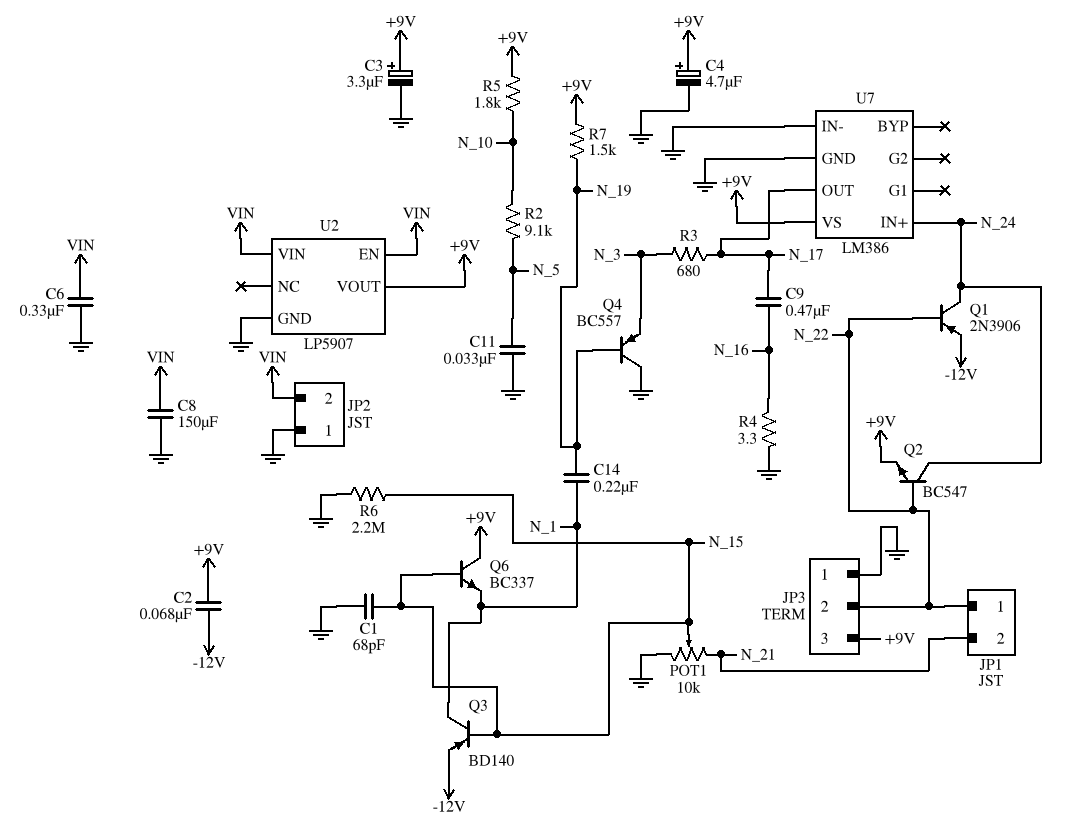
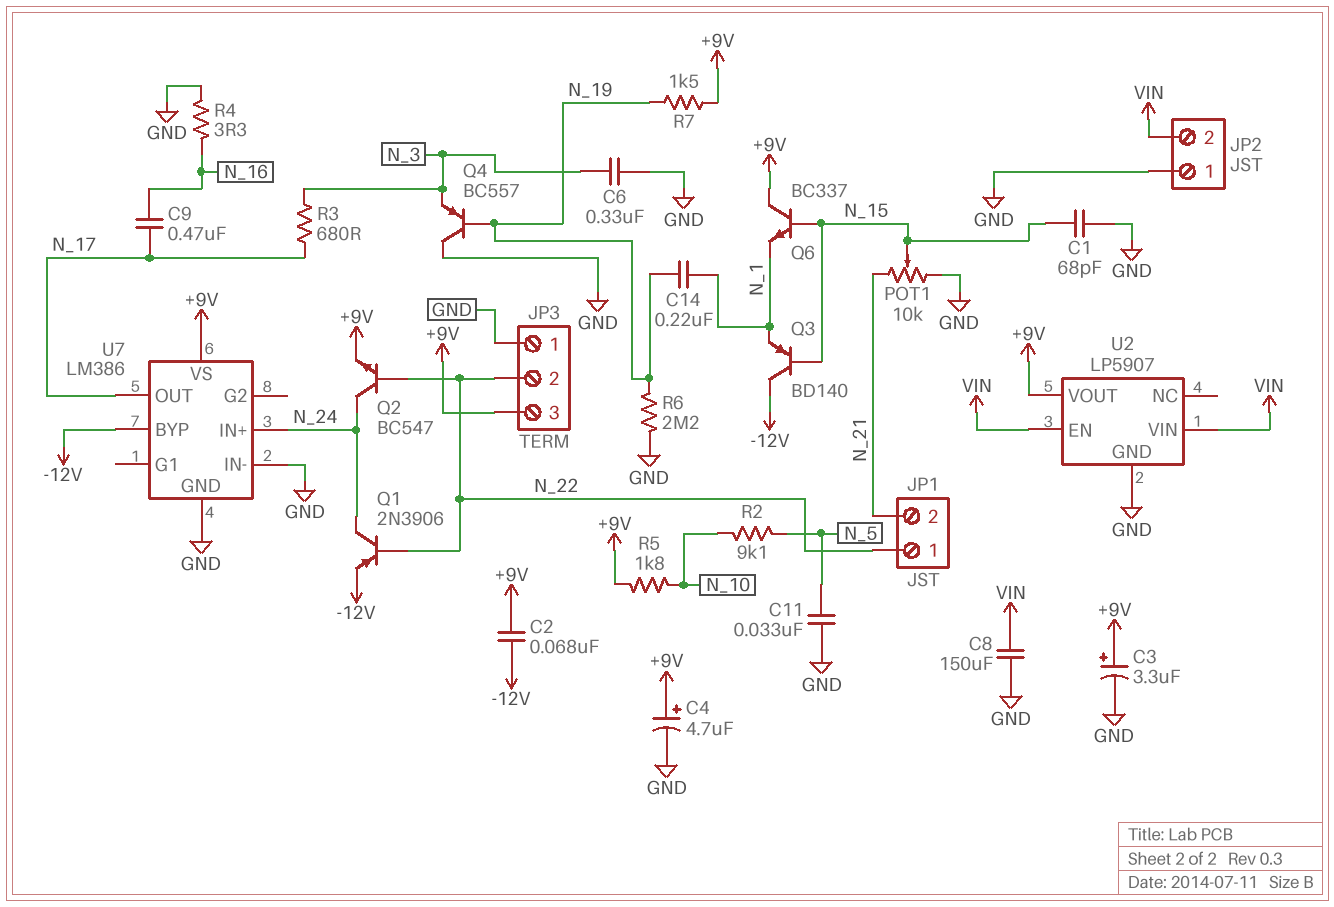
C6: 330nF (GND, VIN) -> 330nF (GND, N_3)
Q3: PNP BD140 (B N_15, C N_1, E -12V) -> PNP BD140 (B N_15, C -12V, E N_1)
R6: 2.2M (GND, N_15) -> 2.2M (GND, N_19)
U7 pin BYP: none -> -12V

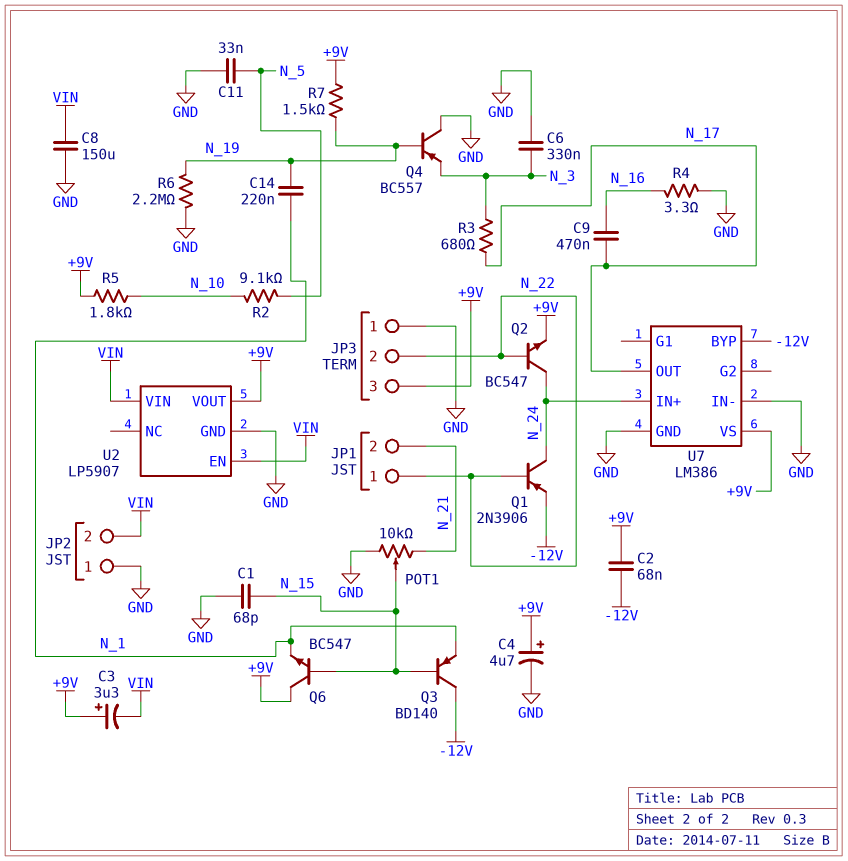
C3: 3.3uF (plus +9V, minus GND) -> 3.3uF (plus +9V, minus VIN)
Q6: NPN BC337 (B N_15, C +9V, E N_1) -> NPN BC547 (B N_15, C +9V, E N_1)

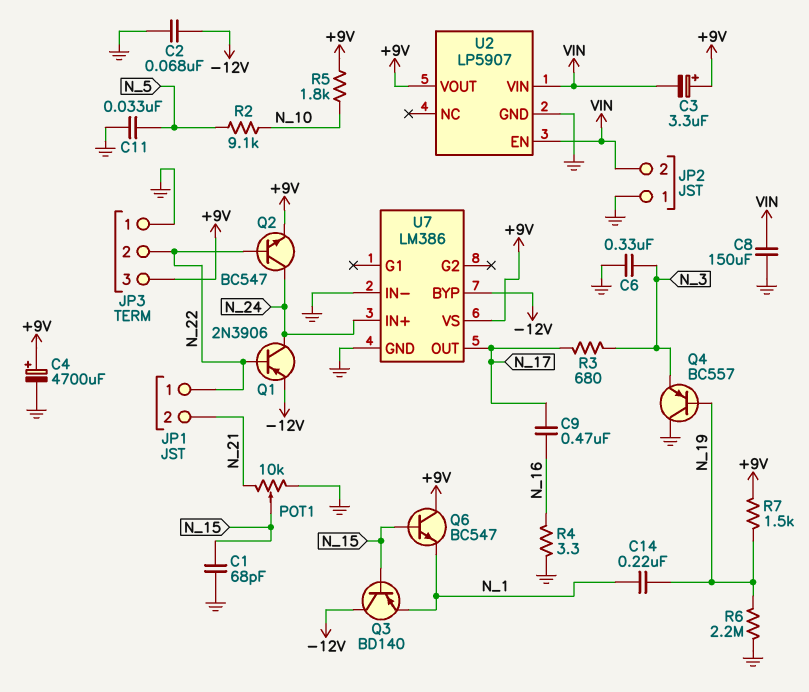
C2: 68nF (+9V, -12V) -> 68nF (-12V, GND)
C4: 4.7uF (plus +9V, minus GND) -> 4700uF (plus +9V, minus GND)

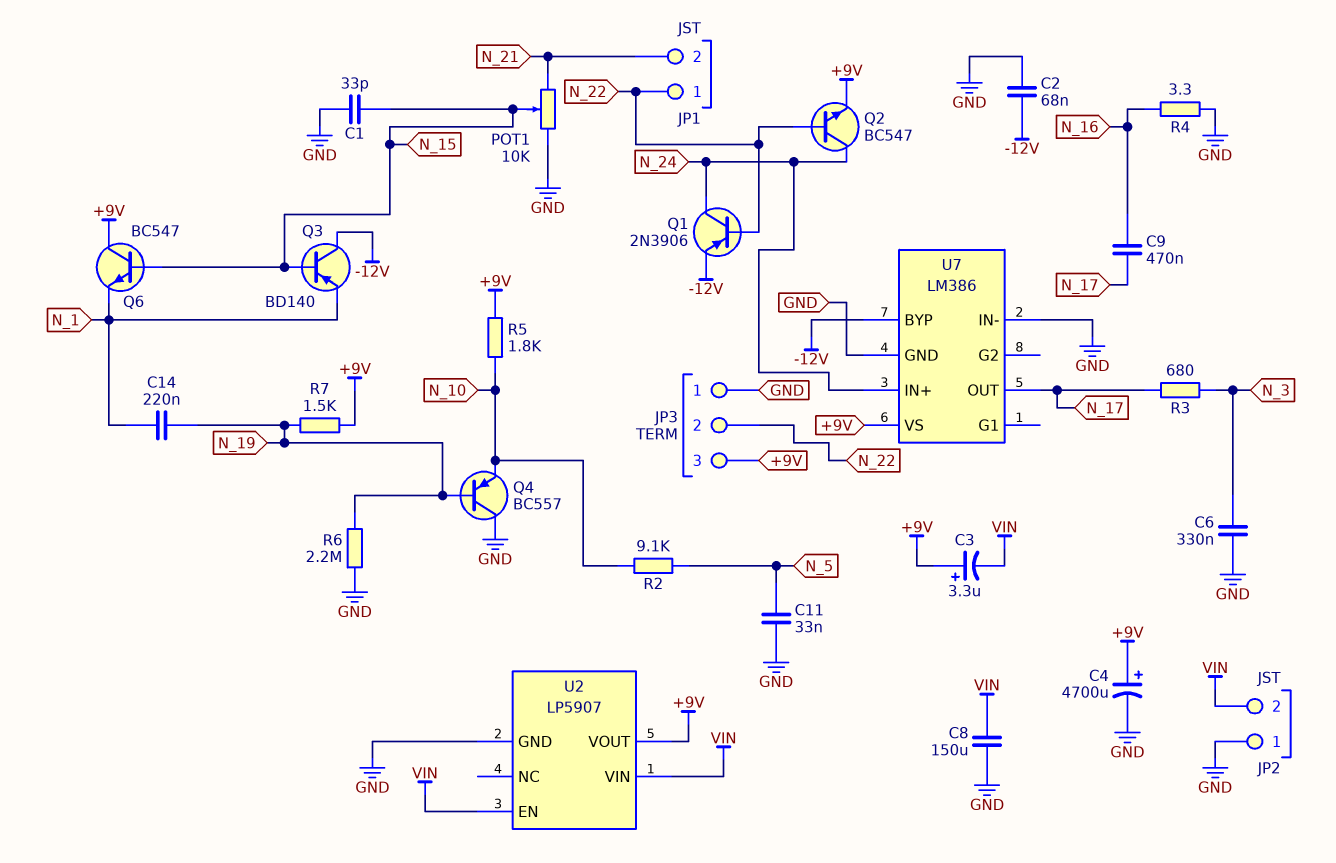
C1: 68pF (GND, N_15) -> 33pF (GND, N_15)
Q4: PNP BC557 (B N_19, C GND, E N_3) -> PNP BC557 (B N_19, C GND, E N_10)

